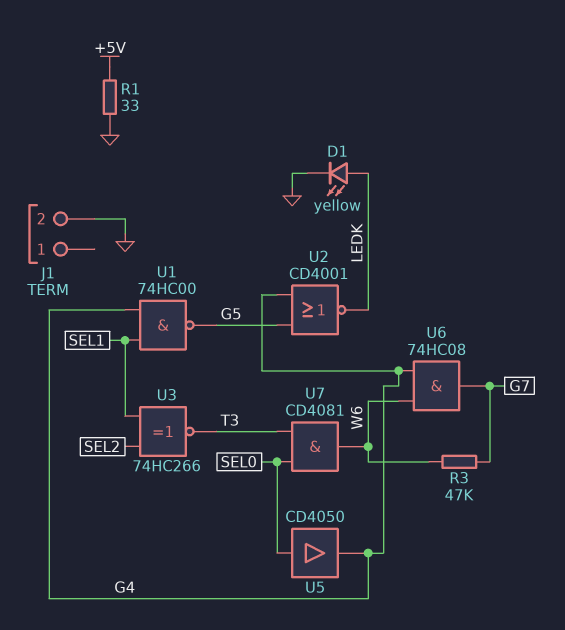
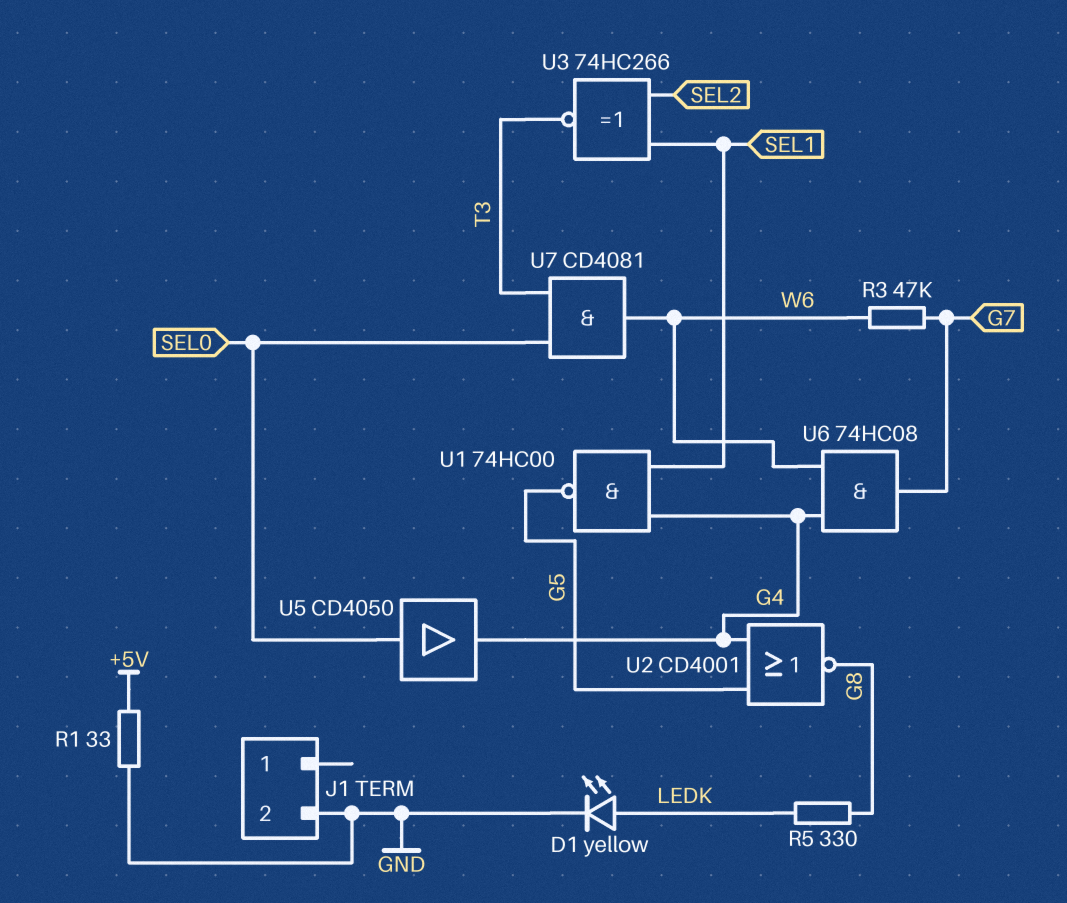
R5: none -> 330 (G8, LEDK)
U2: NOR CD4001 (in G4, in G5, out LEDK) -> NOR CD4001 (in G4, in G5, out G8)

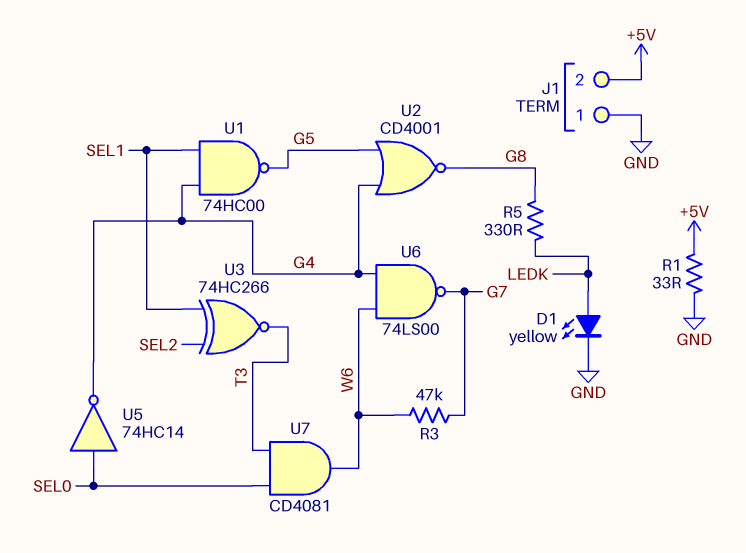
J1 pin 1: none -> GND
J1 pin 2: GND -> +5V
U5: buffer CD4050 (in SEL0, out G4) -> NOT 74HC14 (in SEL0, out G4)
U6: AND 74HC08 (in G4, in W6, out G7) -> NAND 74LS00 (in G4, in W6, out G7)

